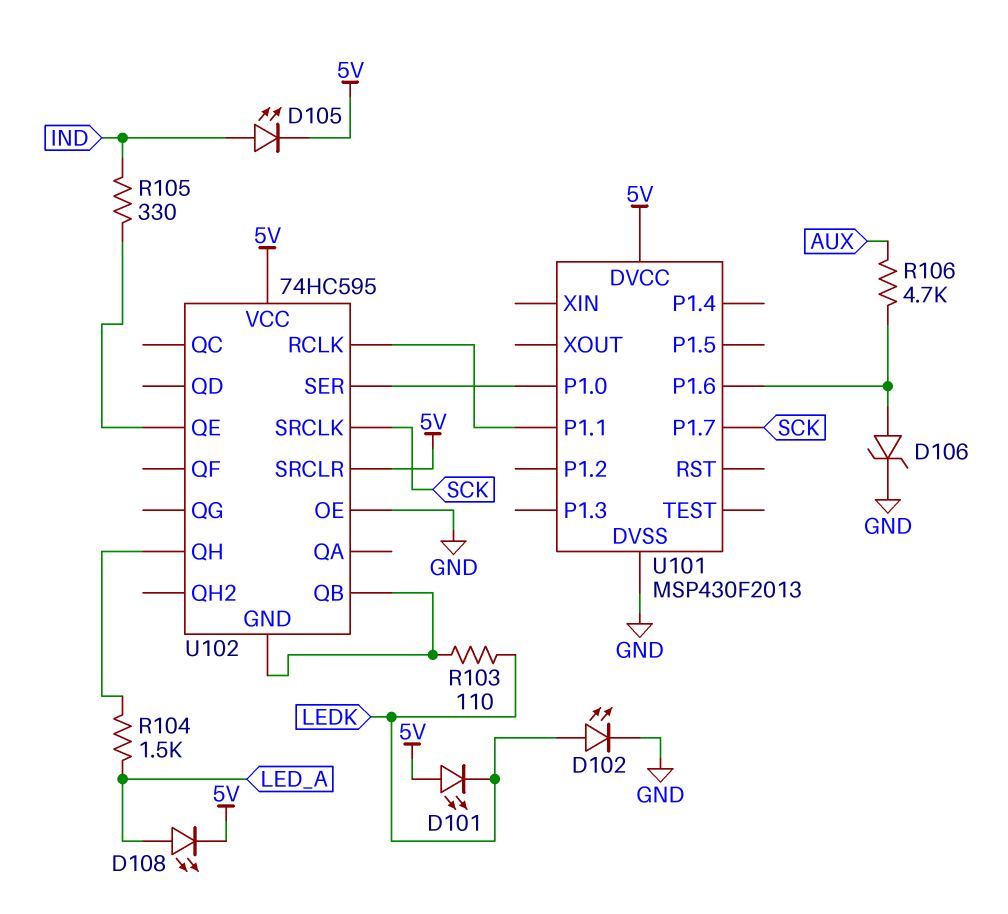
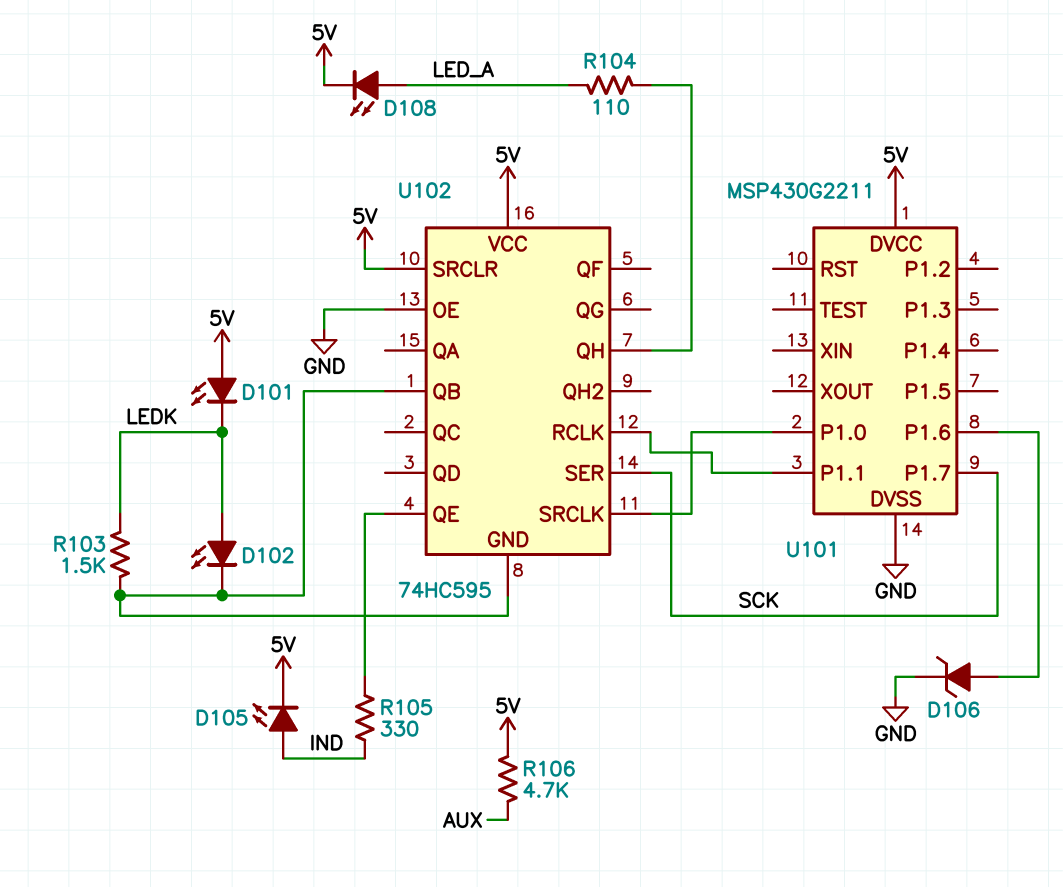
D102: LED (A LEDK, K GND) -> LED (A LEDK, K U102/GND)
R103: 110 (LEDK, U102/GND) -> 1.5k (LEDK, U102/GND)
R104: 1.5k (LED_A, U102/QH) -> 110 (LED_A, U102/QH)
R106: 4.7k (AUX, U101/P1.6) -> 4.7k (5V, AUX)
U101: MSP430F2013 -> MSP430G2211
U102 pin SER: U101/P1.0 -> SCK
U102 pin SRCLK: SCK -> U101/P1.0

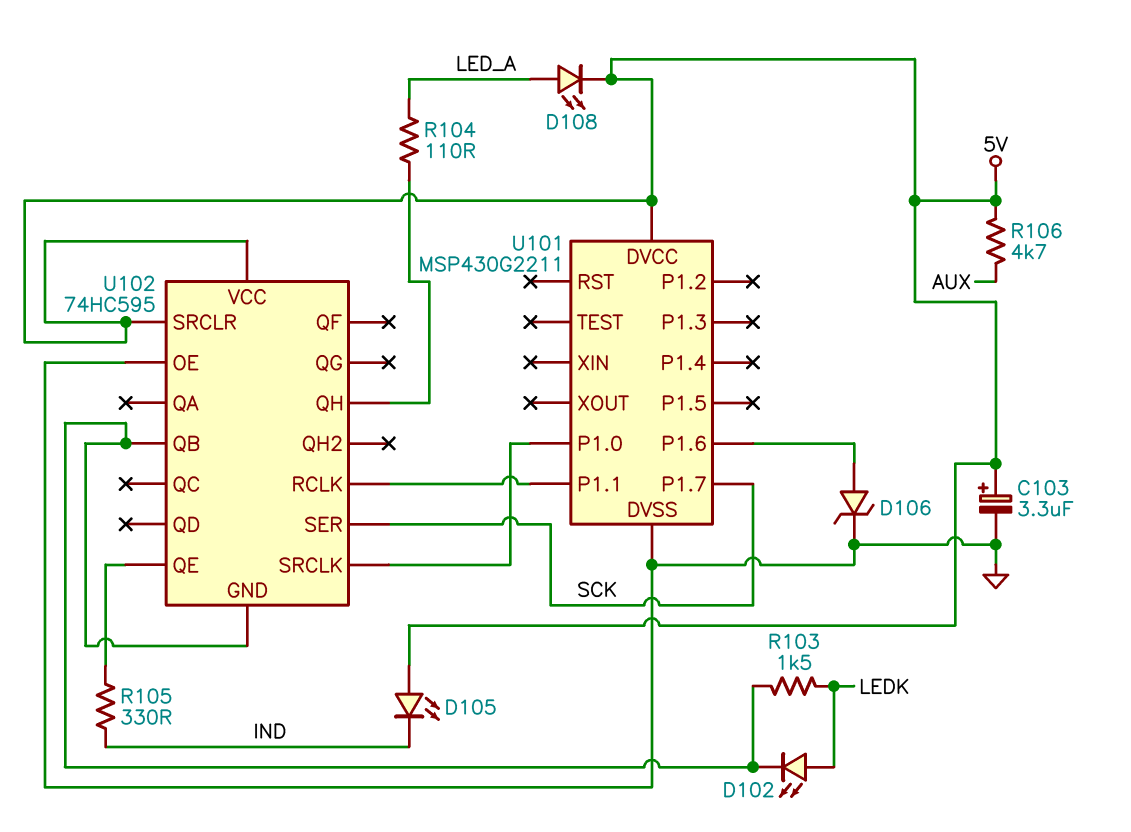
C103: none -> 3.3uF (plus 5V, minus GND)
D101: LED (A 5V, K LEDK) -> none
D105: LED (A IND, K 5V) -> LED (A 5V, K IND)

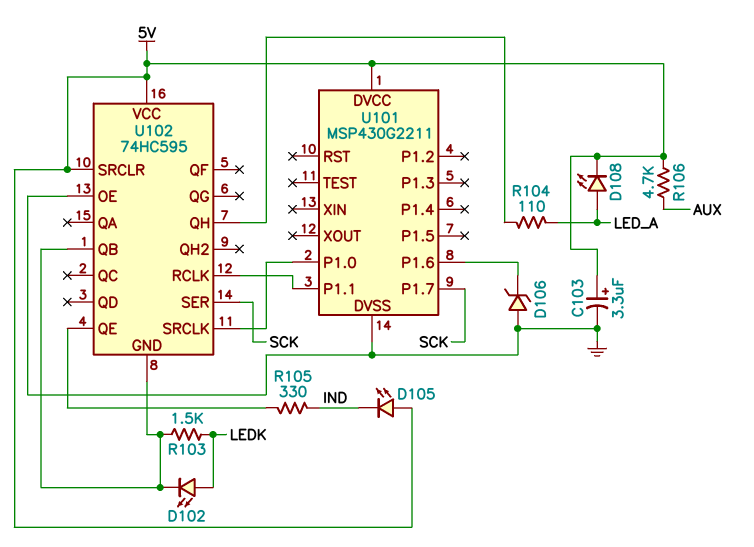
D106: zener (A U101/P1.6, K GND) -> zener (A GND, K U101/P1.6)

